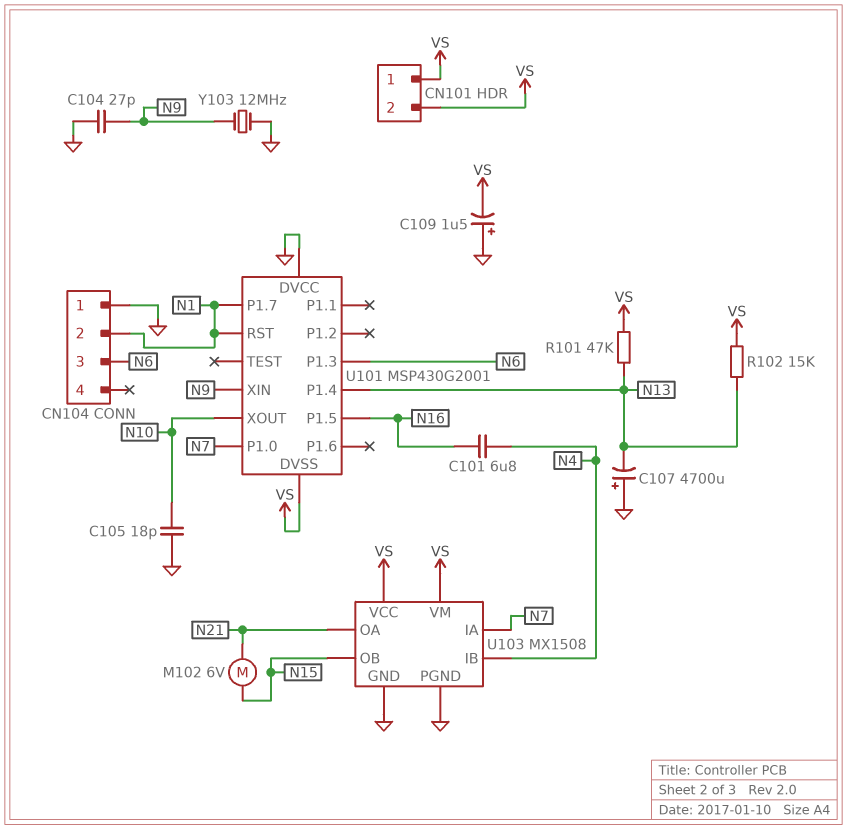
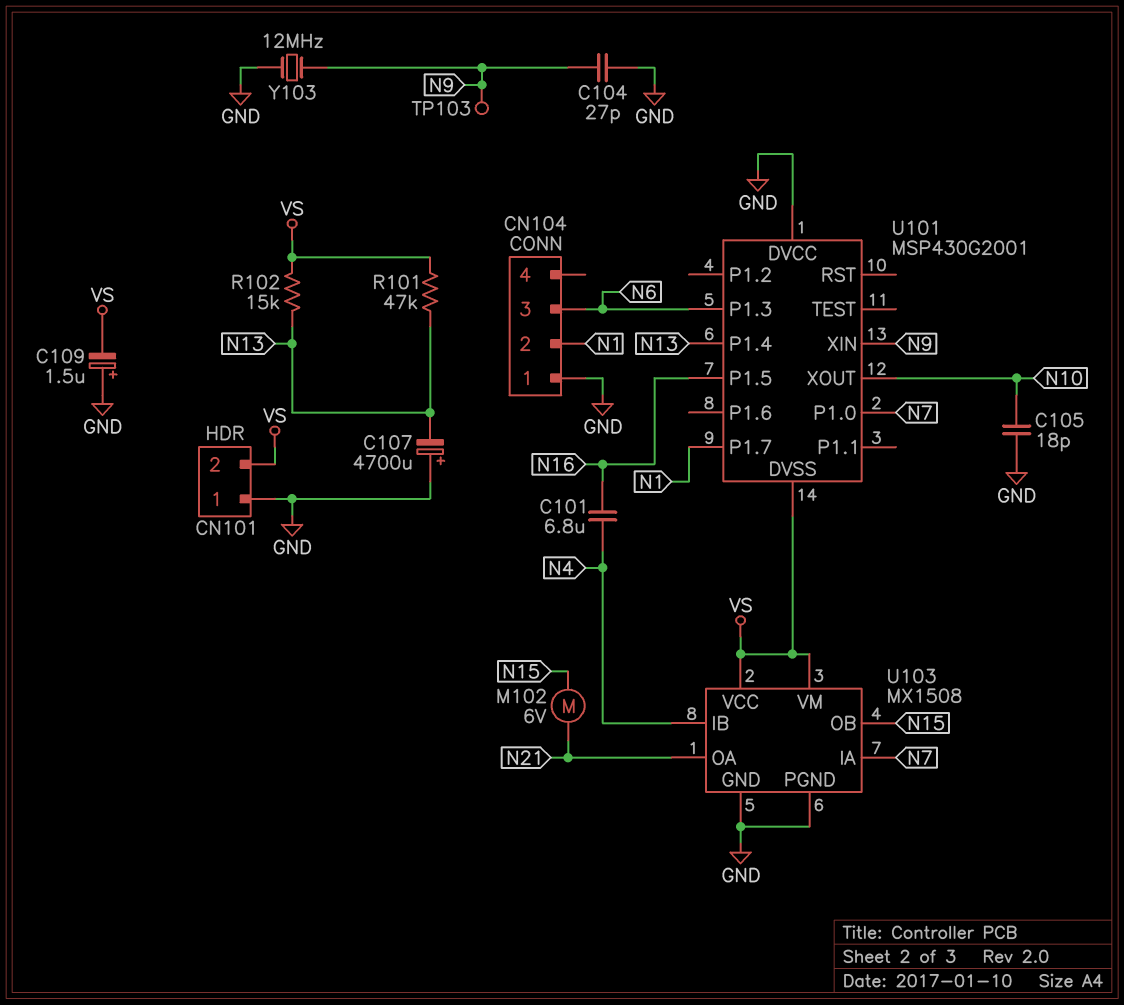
CN101 pin 1: VS -> GND
TP103: none -> test point (N9)
U101 pin RST: N1 -> none

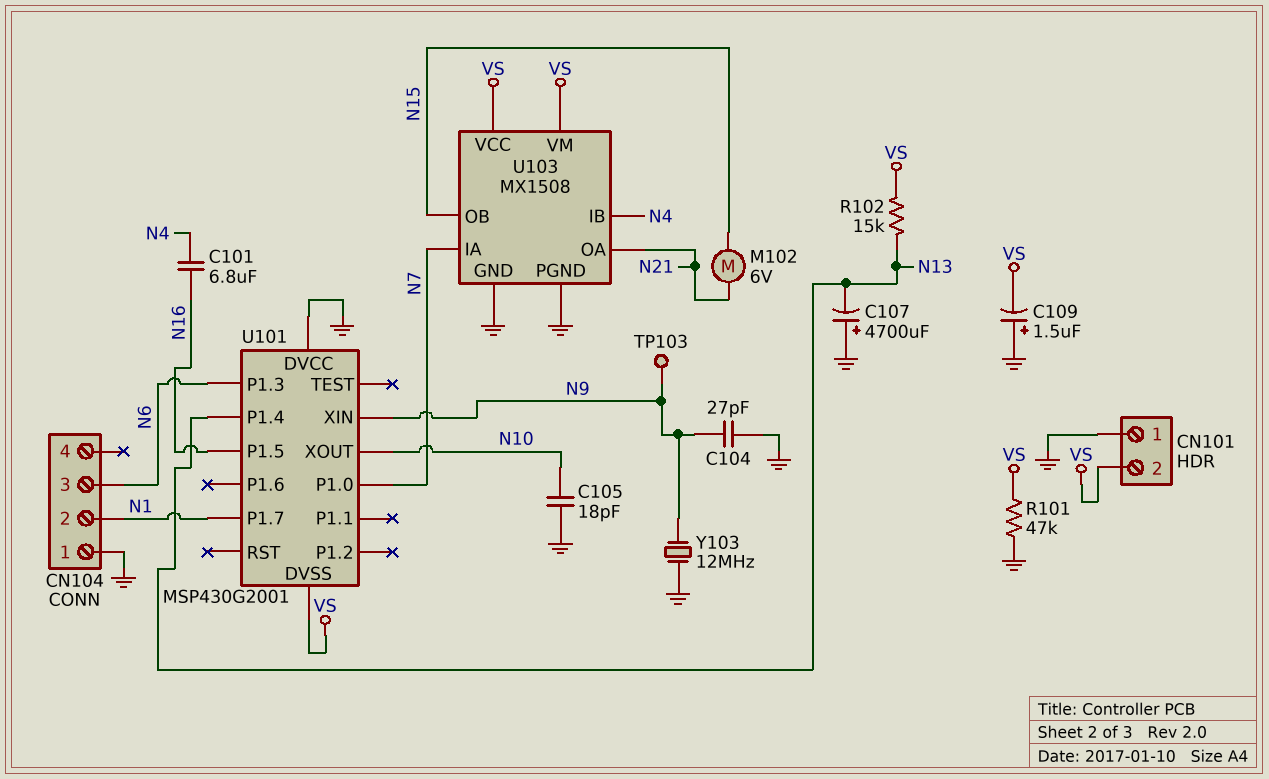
R101: 47k (N13, VS) -> 47k (GND, VS)

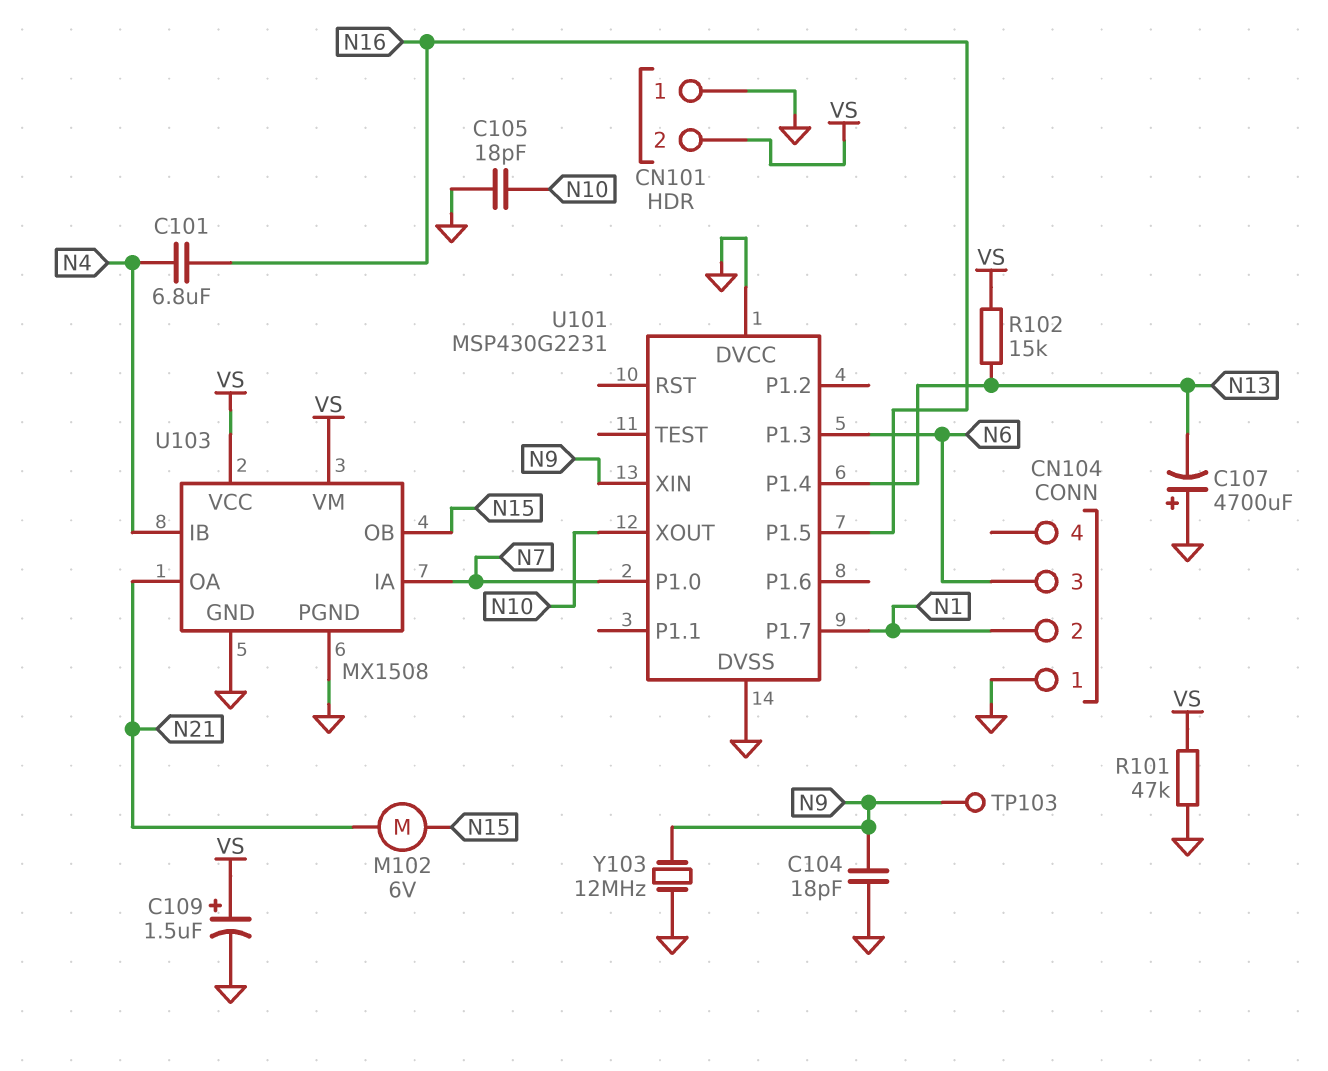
C104: 27pF (GND, N9) -> 18pF (GND, N9)
C109: 1.5uF (plus GND, minus VS) -> 1.5uF (plus VS, minus GND)
U101: MSP430G2001 -> MSP430G2231
U101 pin DVSS: VS -> GND

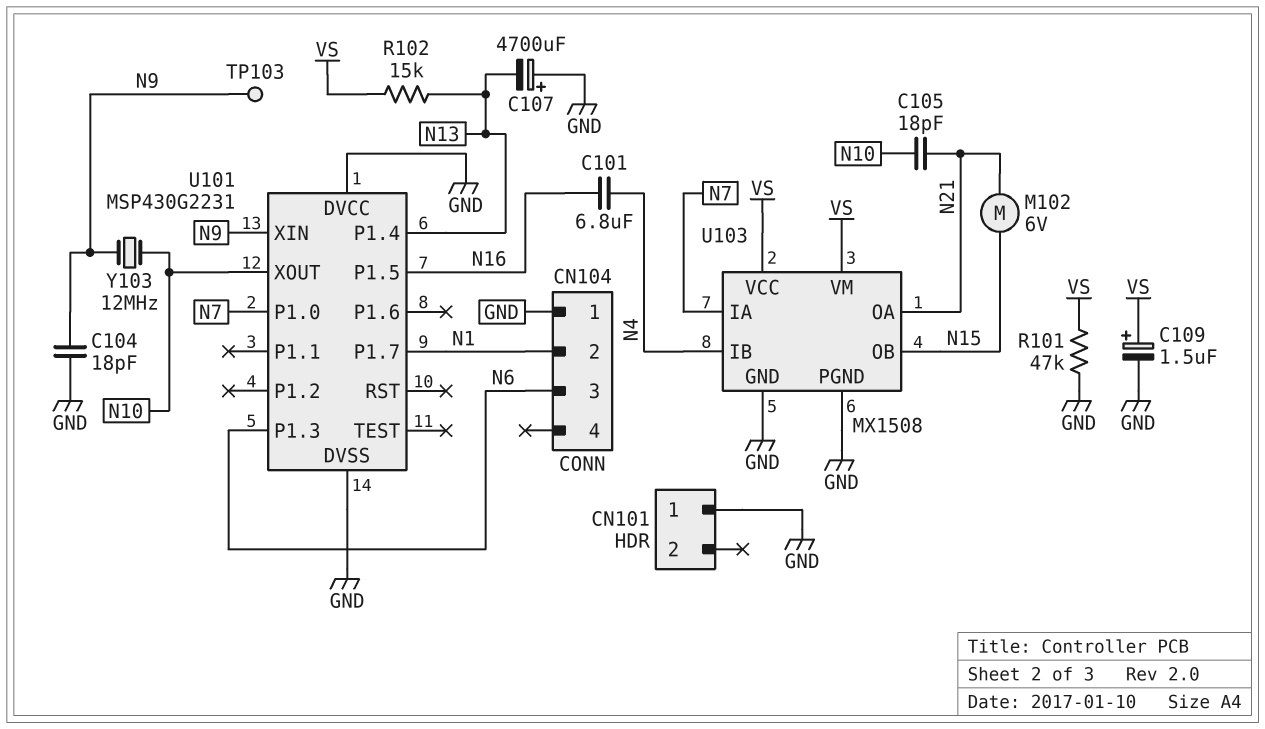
C105: 18pF (GND, N10) -> 18pF (N10, N21)
CN101 pin 2: VS -> none
Y103: 12MHz (GND, N9) -> 12MHz (N9, N10)

